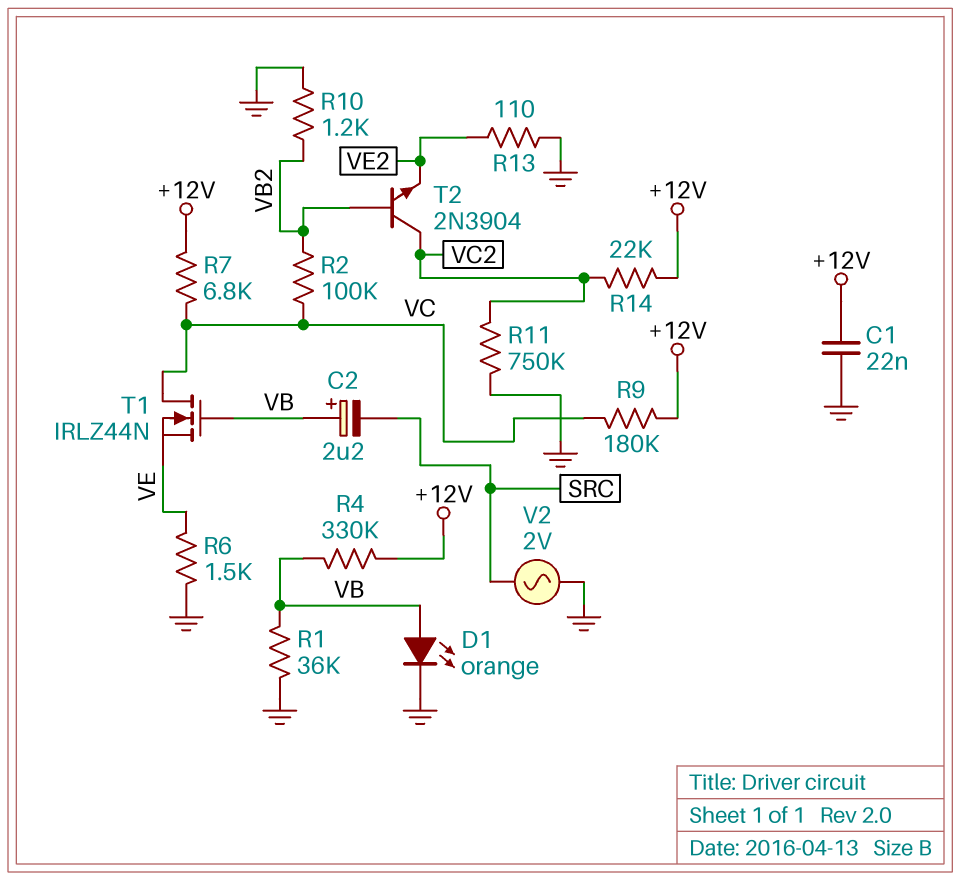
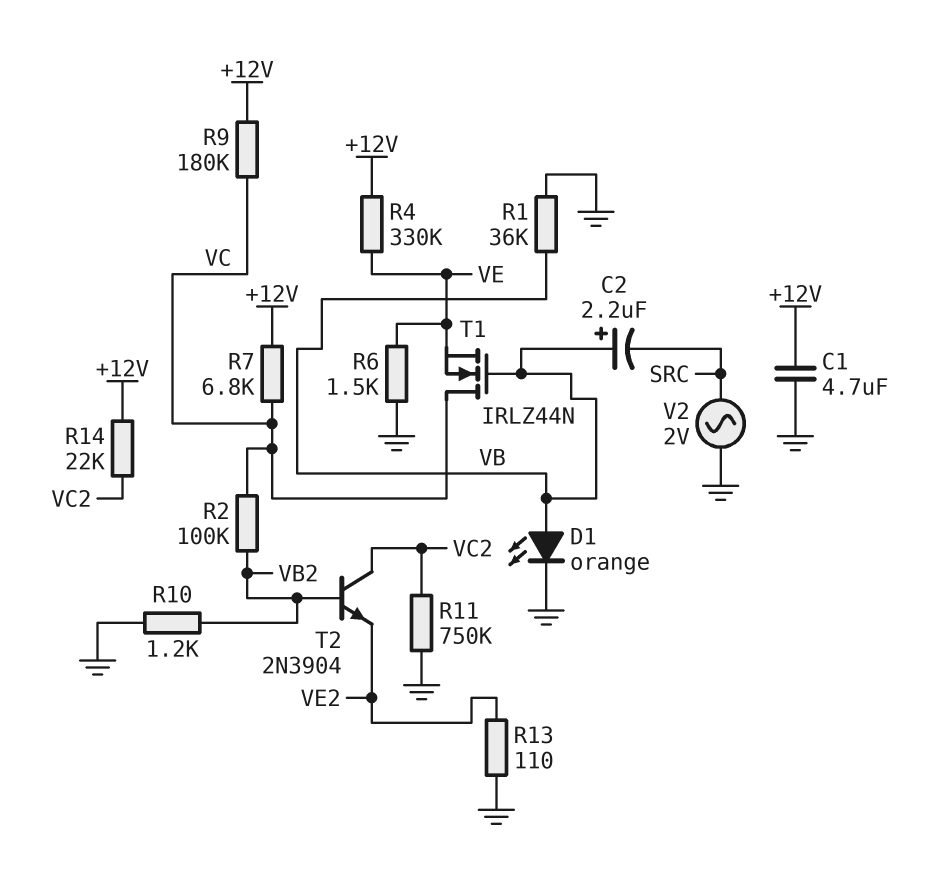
C1: 22nF (+12V, GND) -> 4.7uF (+12V, GND)
R4: 330k (+12V, VB) -> 330k (+12V, VE)

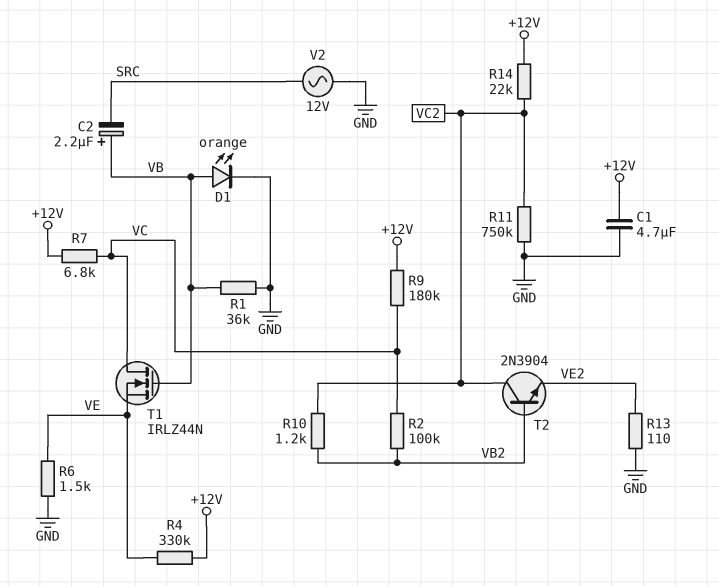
R10: 1.2k (GND, VB2) -> 1.2k (VB2, VC2)
V2: AC 2V (GND, SRC) -> AC 12V (GND, SRC)

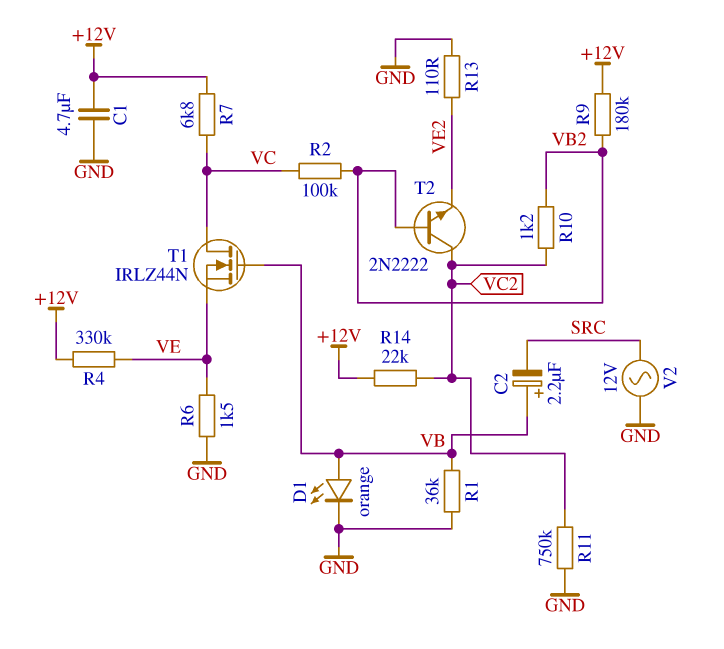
R9: 180k (+12V, VC) -> 180k (+12V, VB2)
T2: NPN 2N3904 (B VB2, C VC2, E VE2) -> NPN 2N2222 (B VB2, C VC2, E VE2)

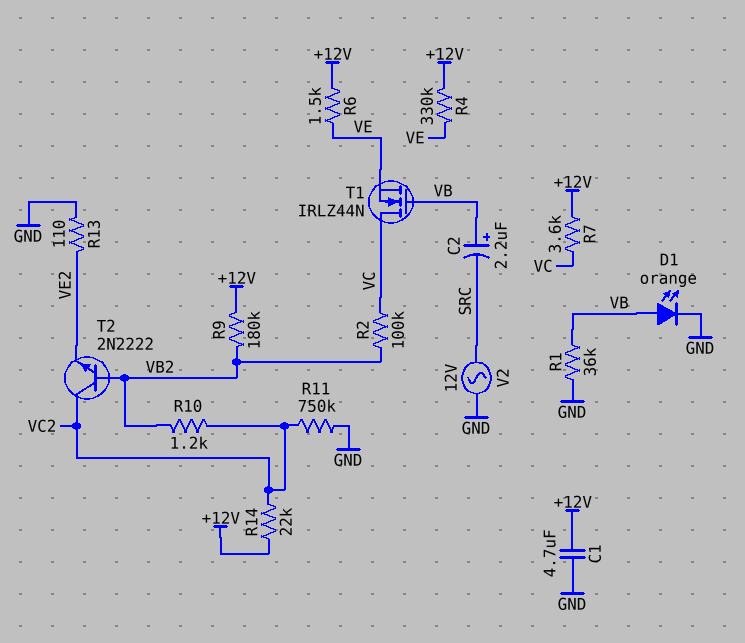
R6: 1.5k (GND, VE) -> 1.5k (+12V, VE)
R7: 6.8k (+12V, VC) -> 3.6k (+12V, VC)

